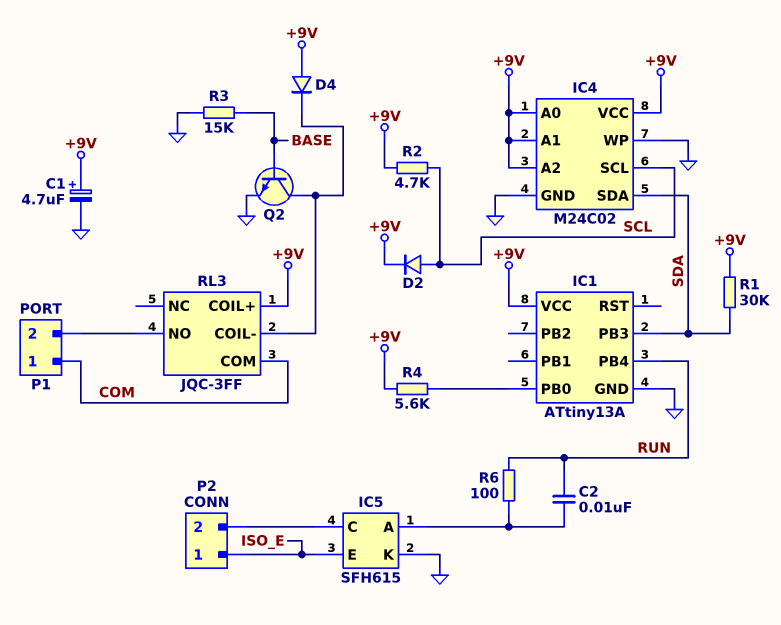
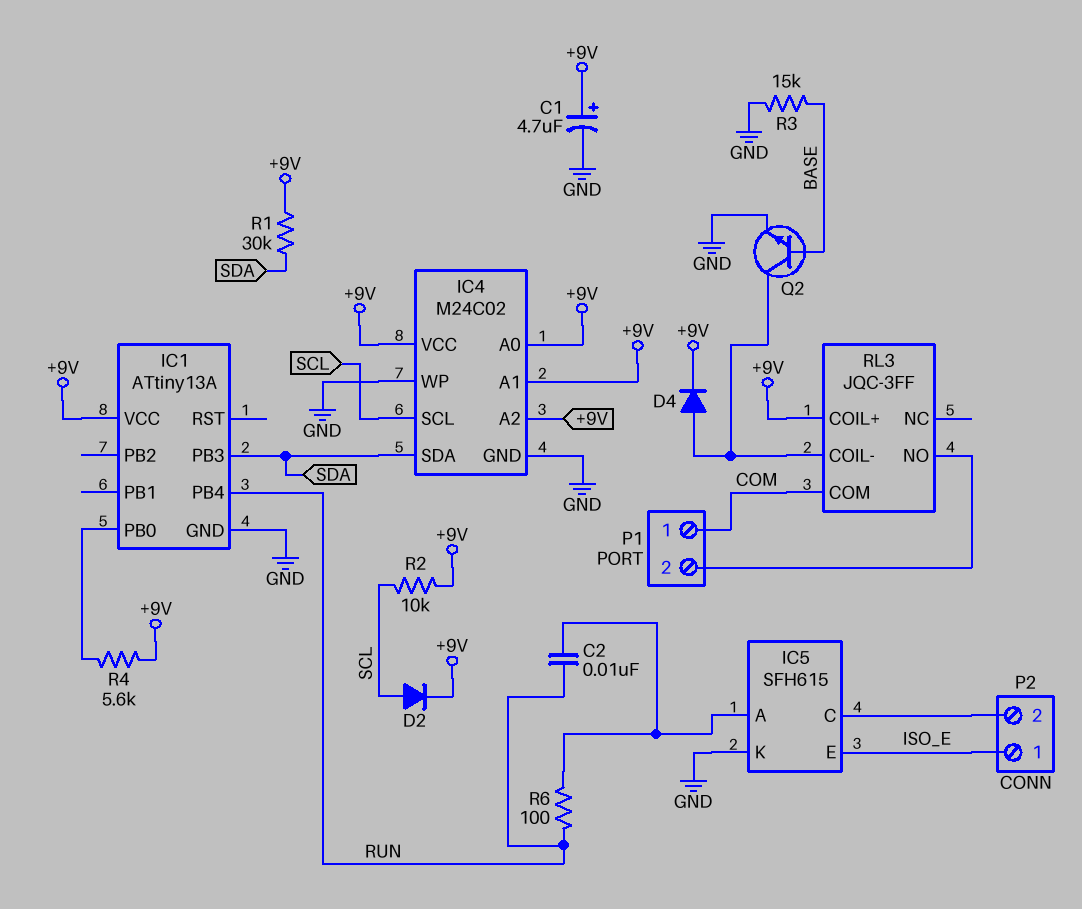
D4: diode (A +9V, K RL3/COIL-) -> diode (A RL3/COIL-, K +9V)
R2: 4.7k (+9V, SCL) -> 10k (+9V, SCL)

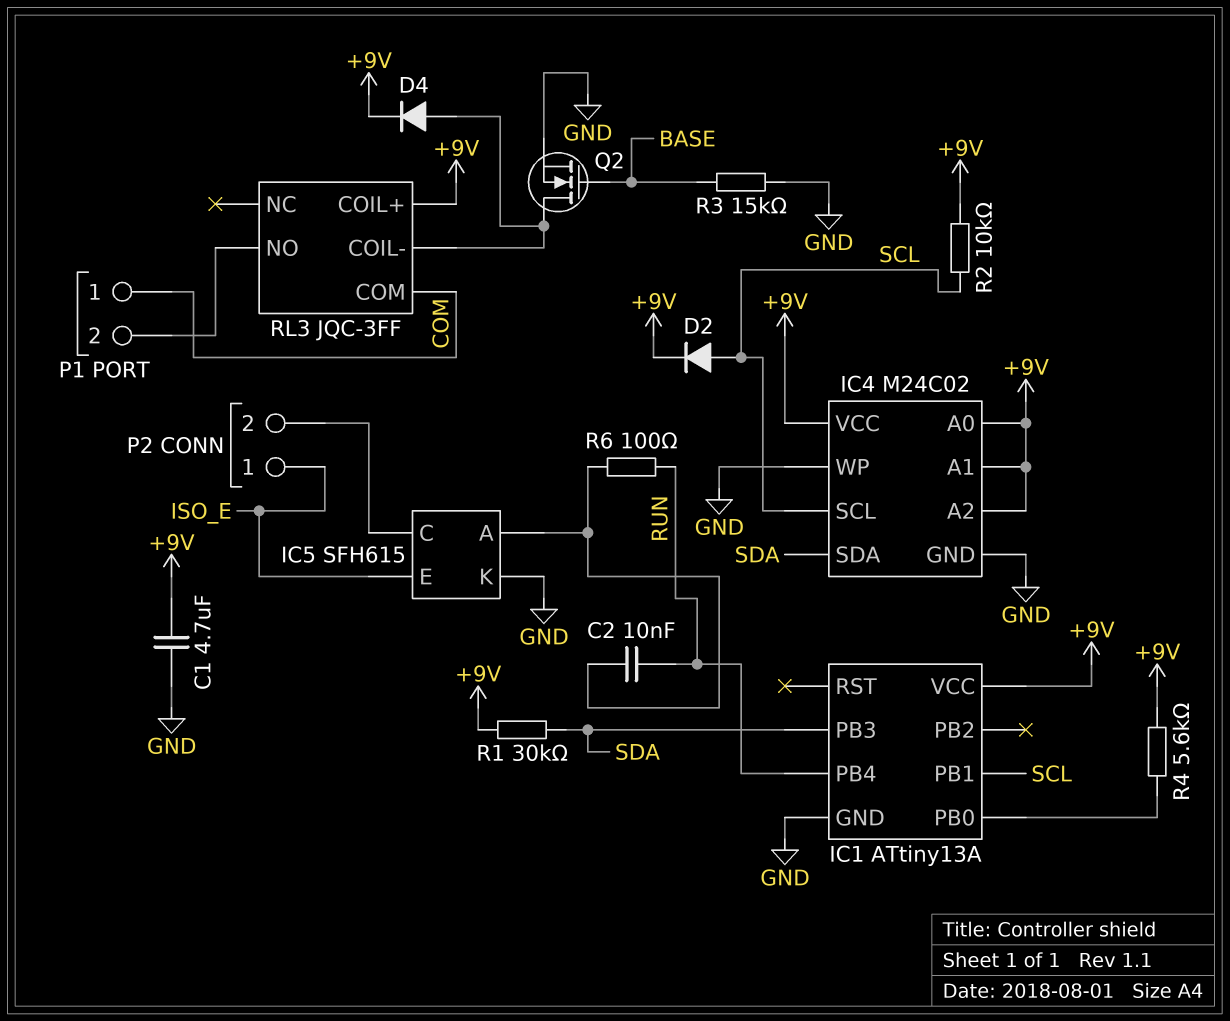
C1: 4.7uF (plus +9V, minus GND) -> 4.7uF (+9V, GND)
IC1 pin PB1: none -> SCL
Q2: NPN (B BASE, C RL3/COIL-, E GND) -> NMOS (G BASE, D RL3/COIL-, S GND)

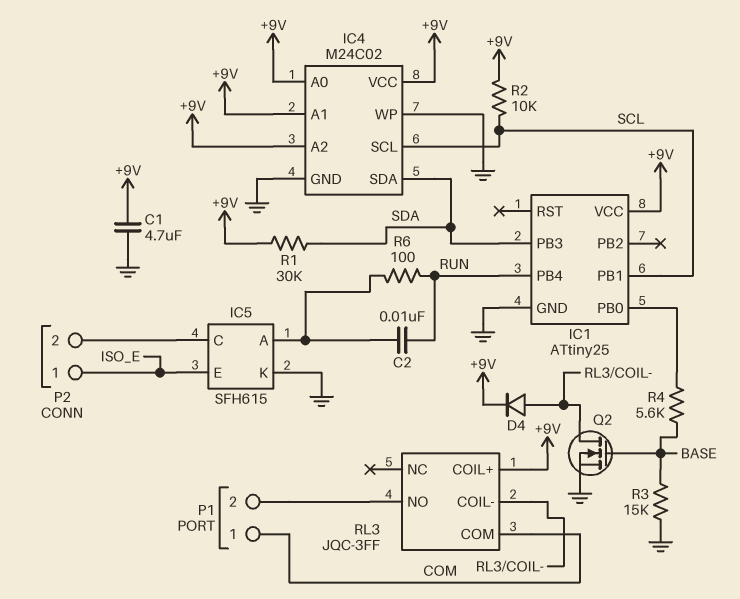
D2: diode (A SCL, K +9V) -> none
IC1: ATtiny13A -> ATtiny25
R4: 5.6k (+9V, IC1/PB0) -> 5.6k (BASE, IC1/PB0)

